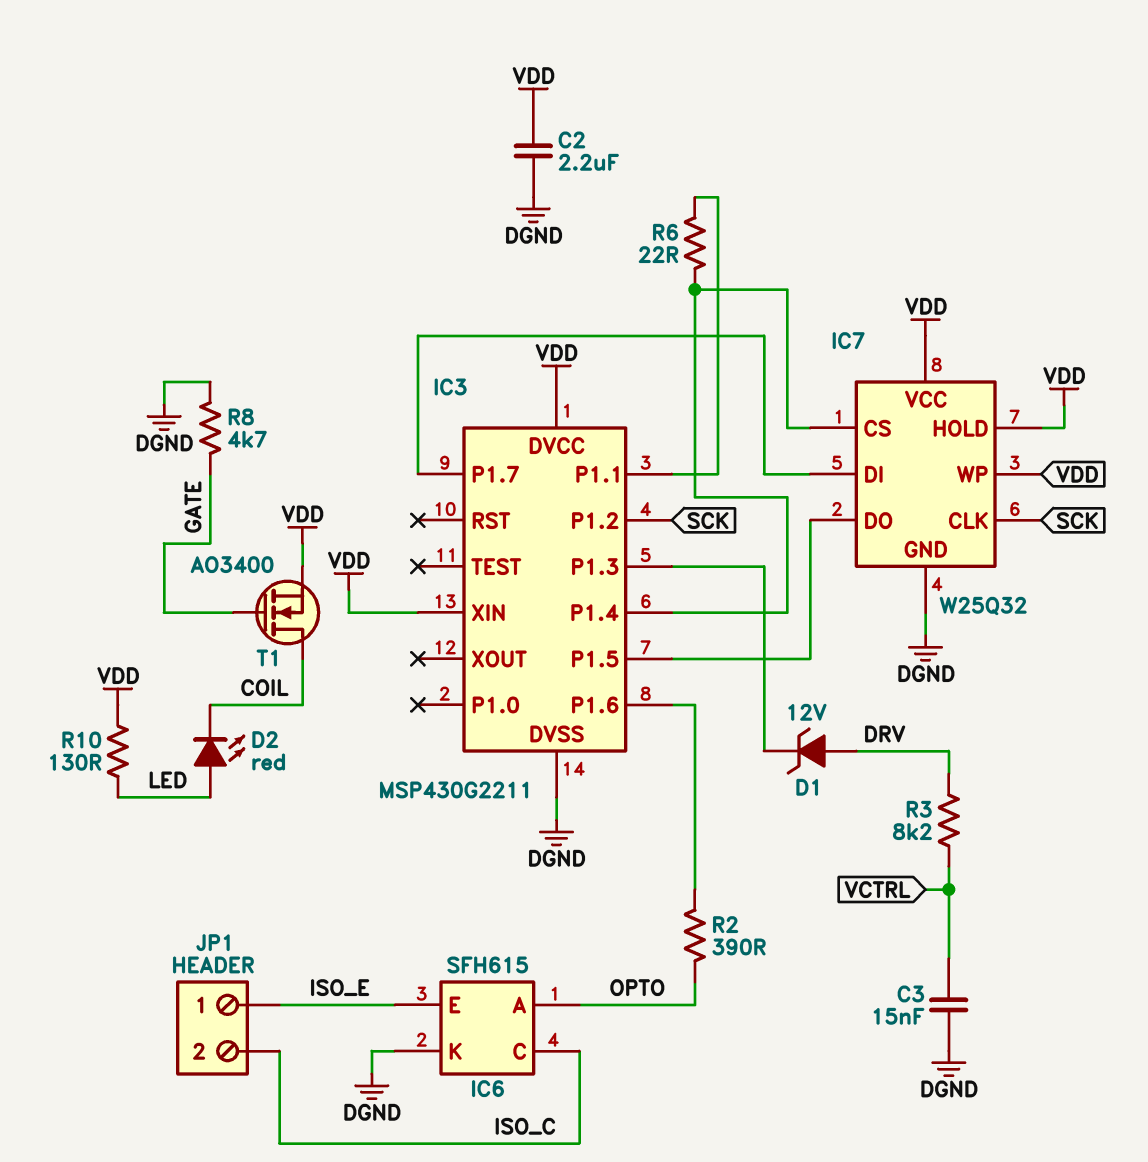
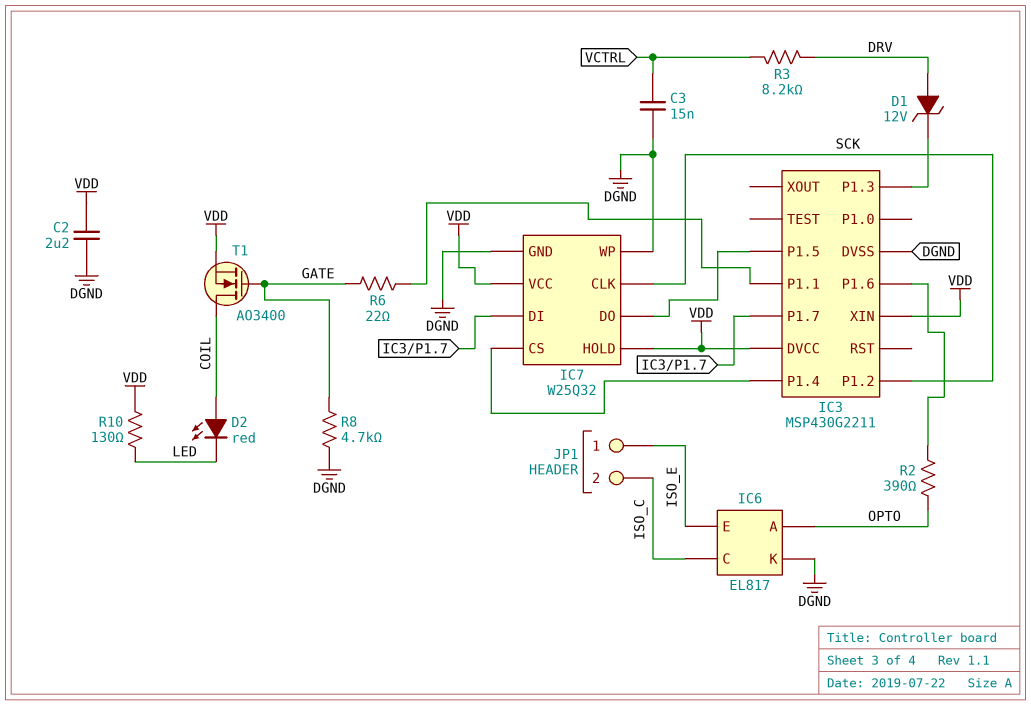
D2: LED red (A LED, K COIL) -> LED red (A COIL, K LED)
IC6: SFH615 -> EL817
IC7 pin WP: VDD -> DGND
R6: 22 (IC3/P1.1, IC3/P1.4) -> 22 (GATE, IC3/P1.1)

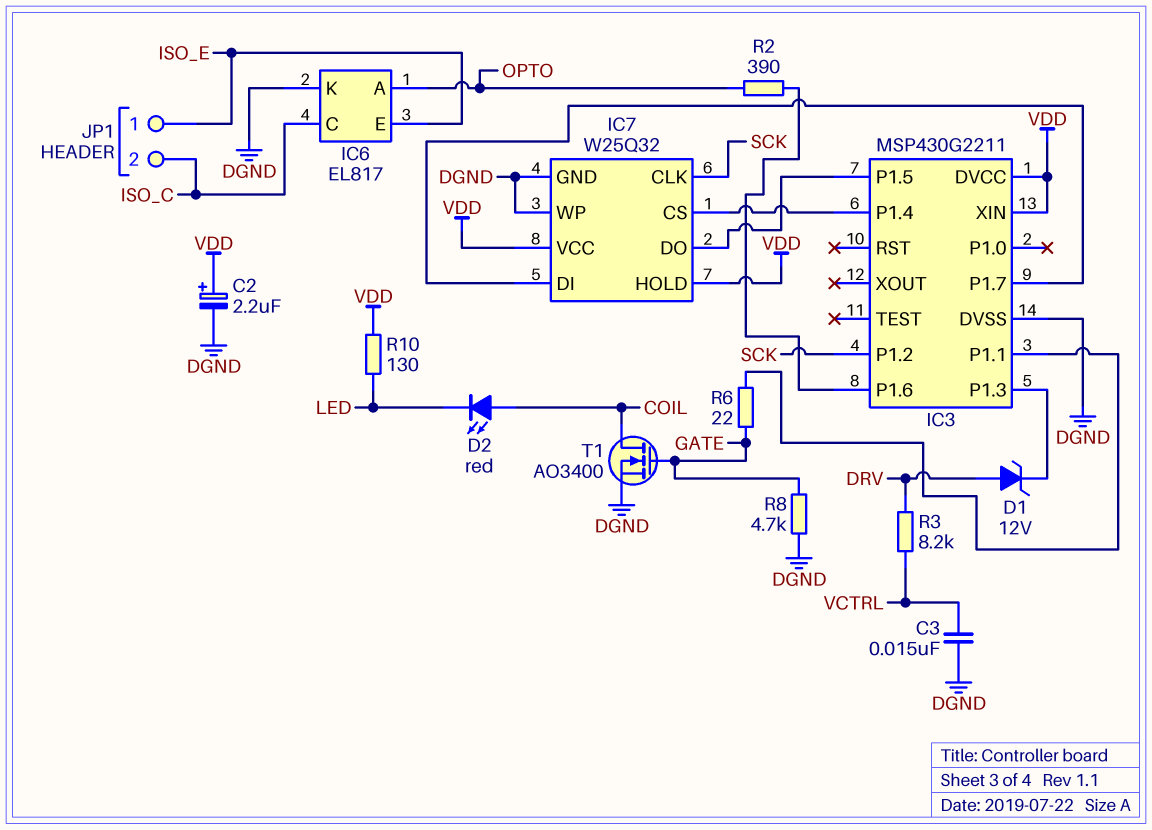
C2: 2.2uF (DGND, VDD) -> 2.2uF (plus VDD, minus DGND)
T1: NMOS AO3400 (G GATE, D COIL, S VDD) -> NMOS AO3400 (G GATE, D COIL, S DGND)

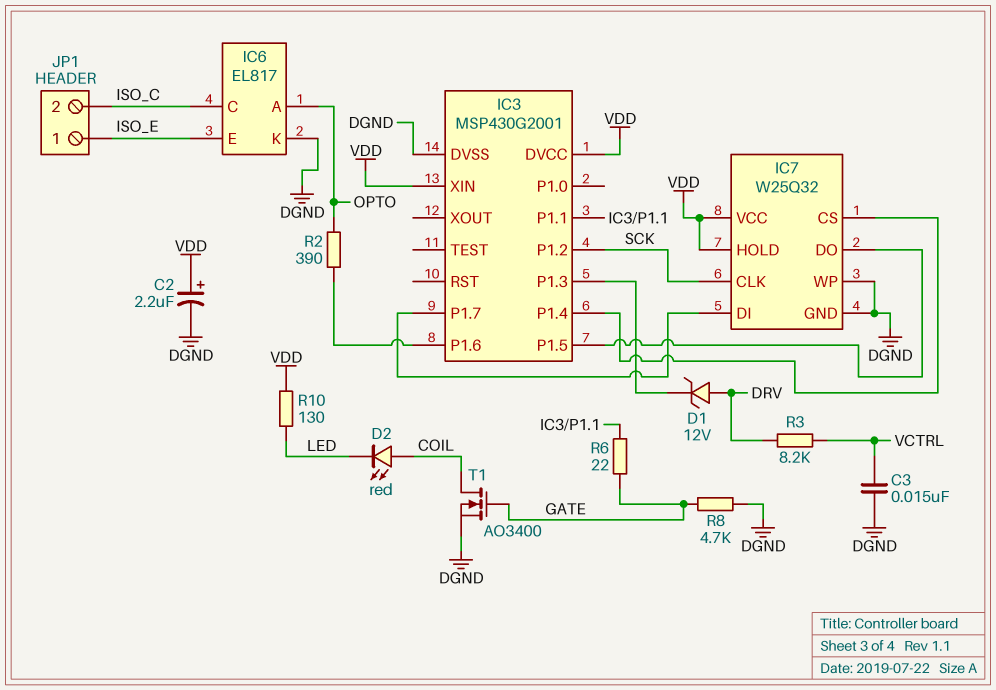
IC3: MSP430G2211 -> MSP430G2001

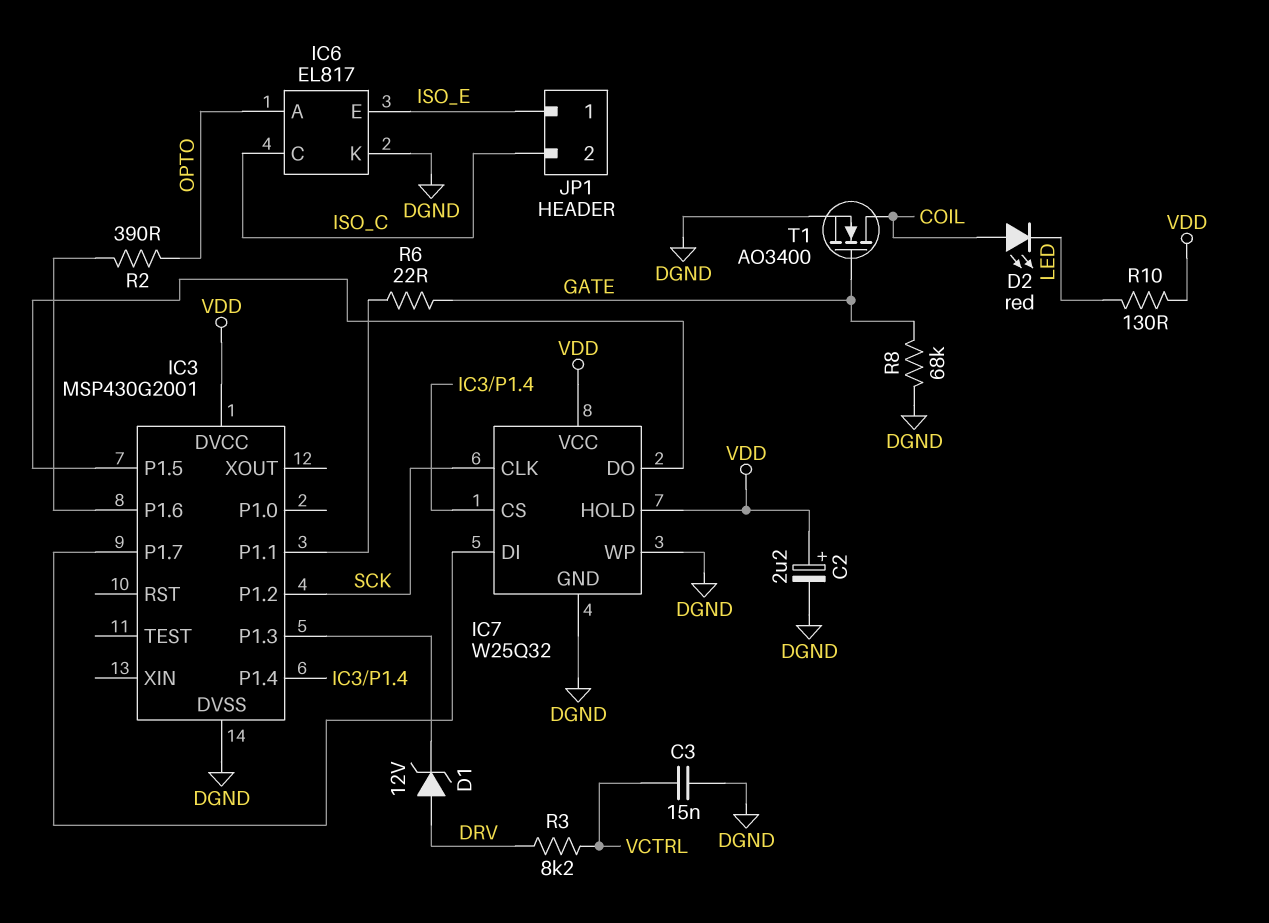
IC3 pin XIN: VDD -> none
R8: 4.7k (DGND, GATE) -> 68k (DGND, GATE)

